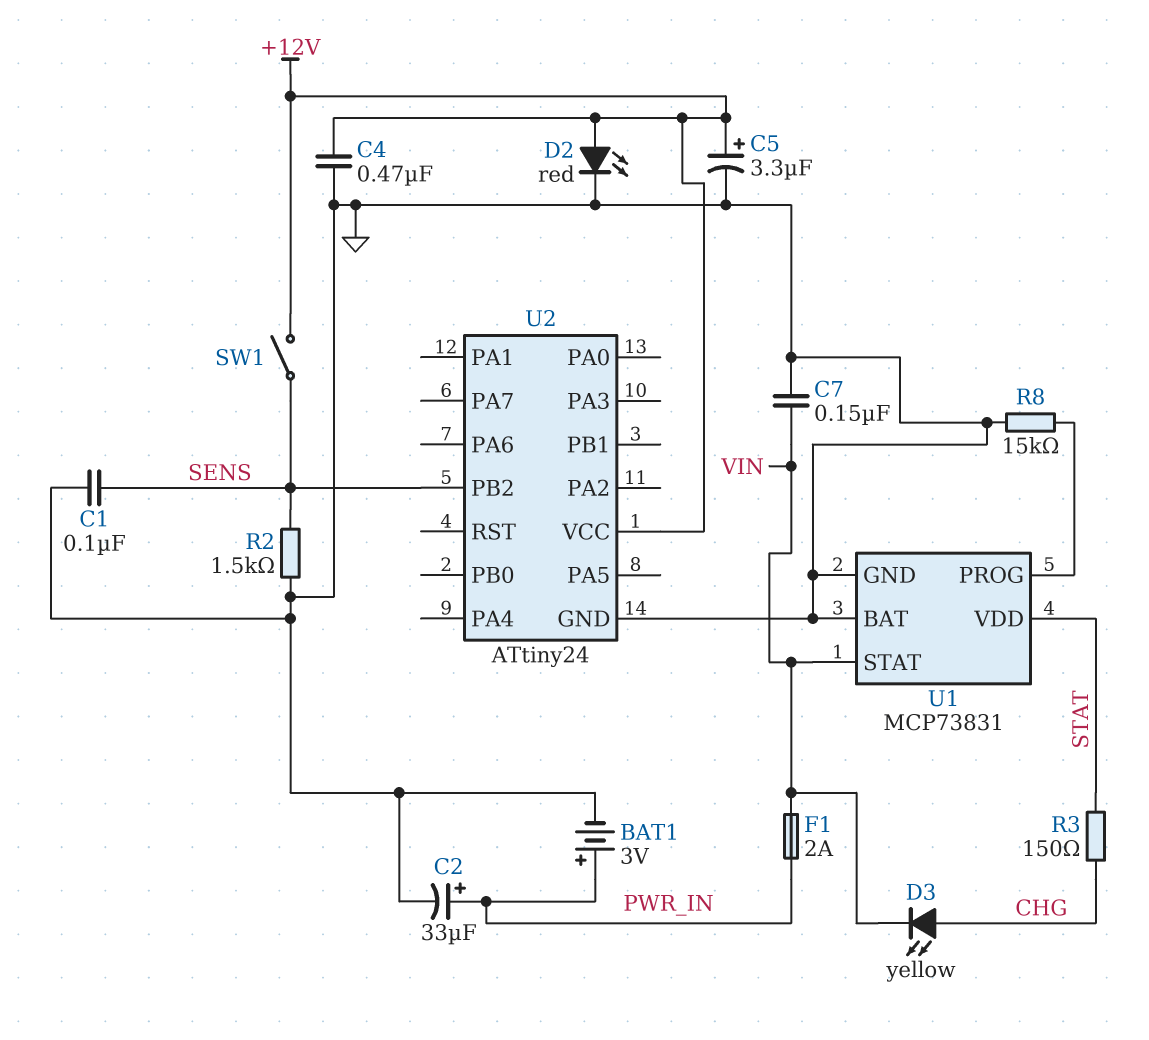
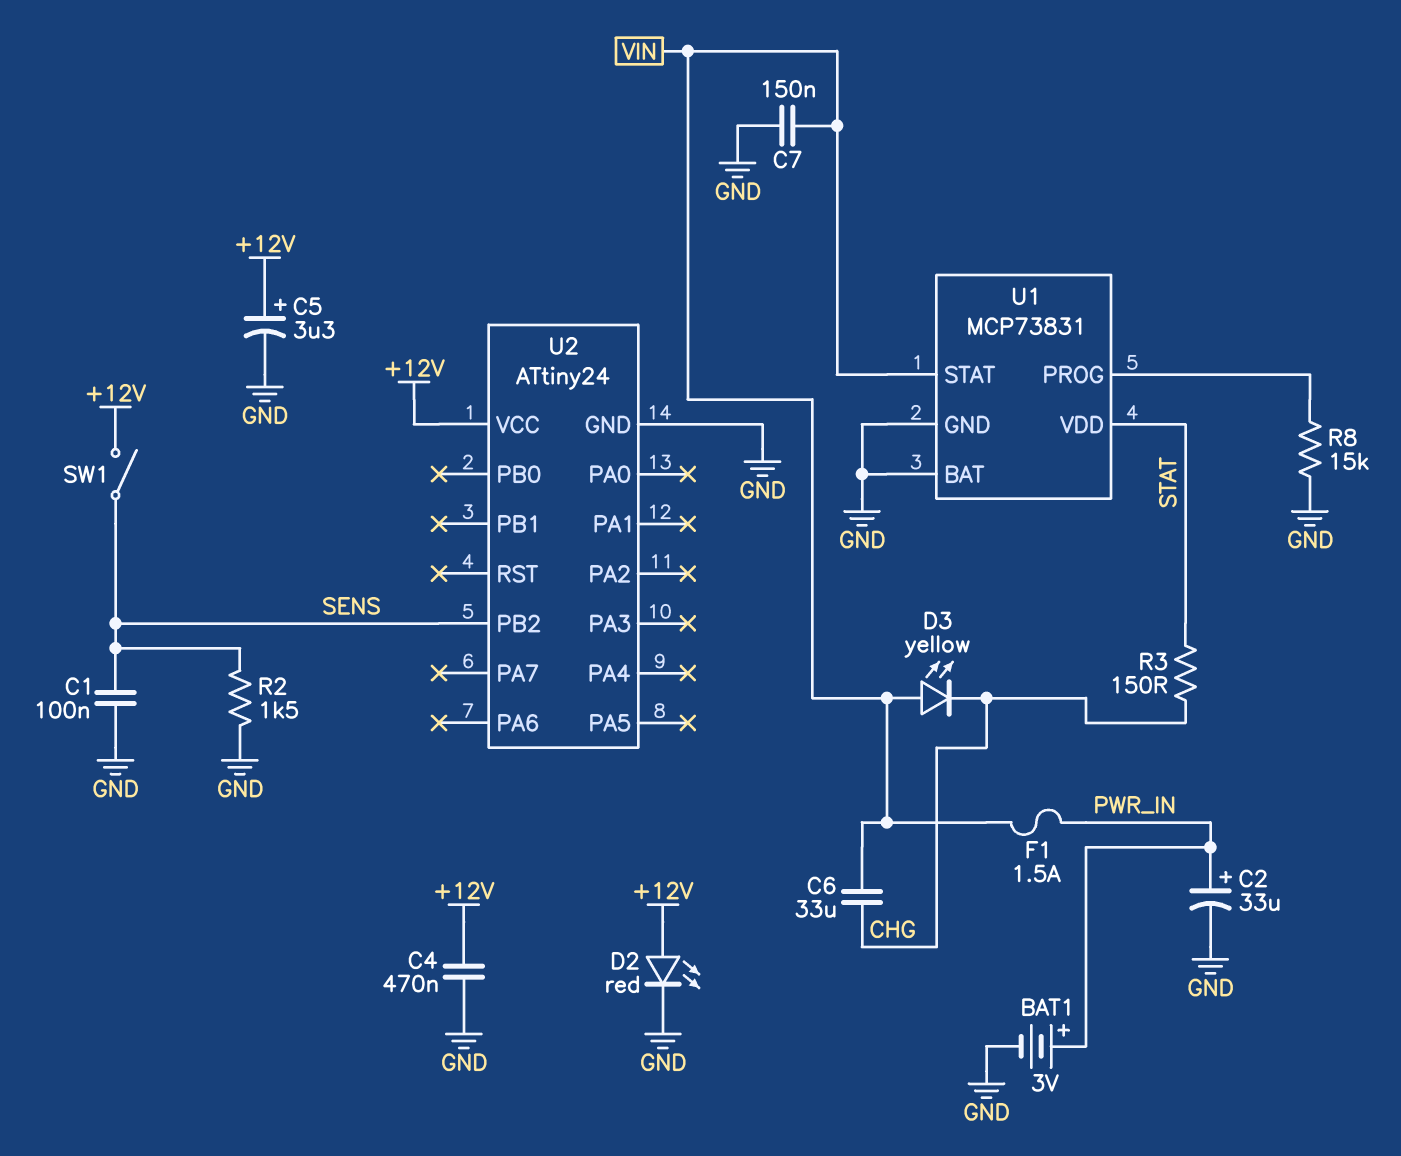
C6: none -> 33uF (CHG, VIN)
D3: LED yellow (A CHG, K VIN) -> LED yellow (A VIN, K CHG)
F1: 2A (PWR_IN, VIN) -> 1.5A (PWR_IN, VIN)

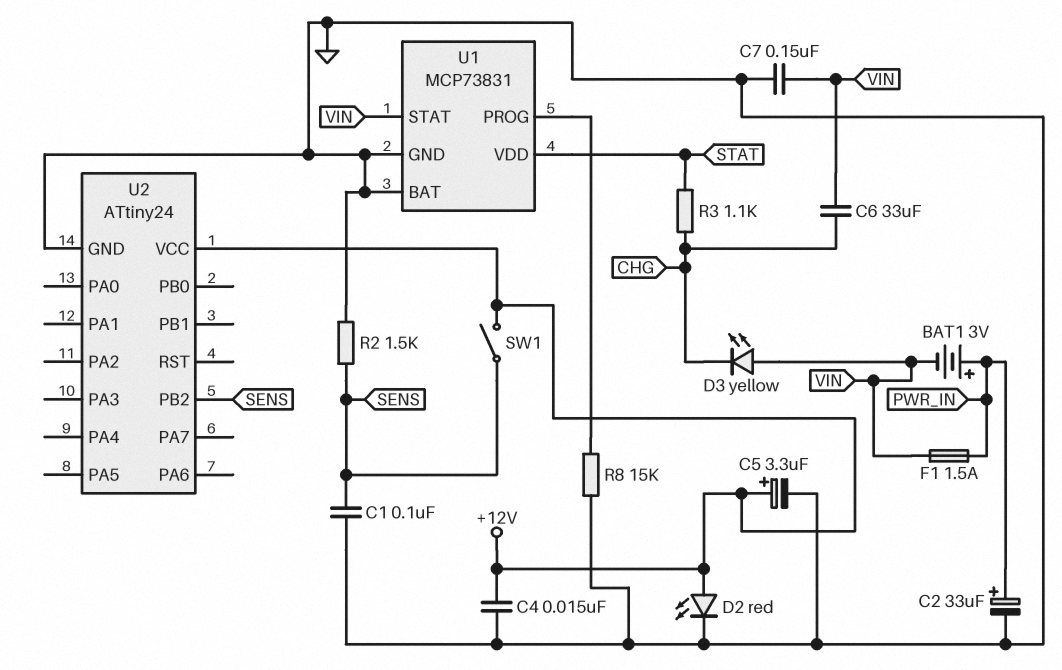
BAT1: 3V (plus PWR_IN, minus GND) -> 3V (plus PWR_IN, minus VIN)
C4: 470nF (+12V, GND) -> 15nF (+12V, GND)
R3: 150 (CHG, STAT) -> 1.1k (CHG, STAT)

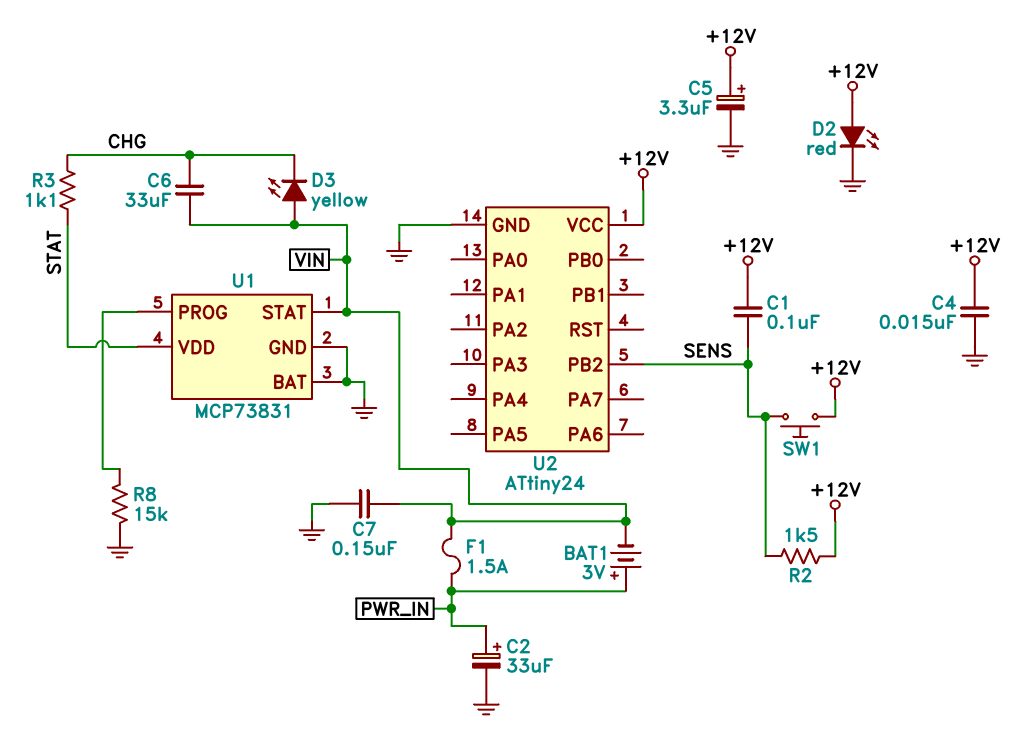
C1: 100nF (GND, SENS) -> 100nF (+12V, SENS)
R2: 1.5k (GND, SENS) -> 1.5k (+12V, SENS)
SW1: switch (+12V, SENS) -> button (+12V, SENS)

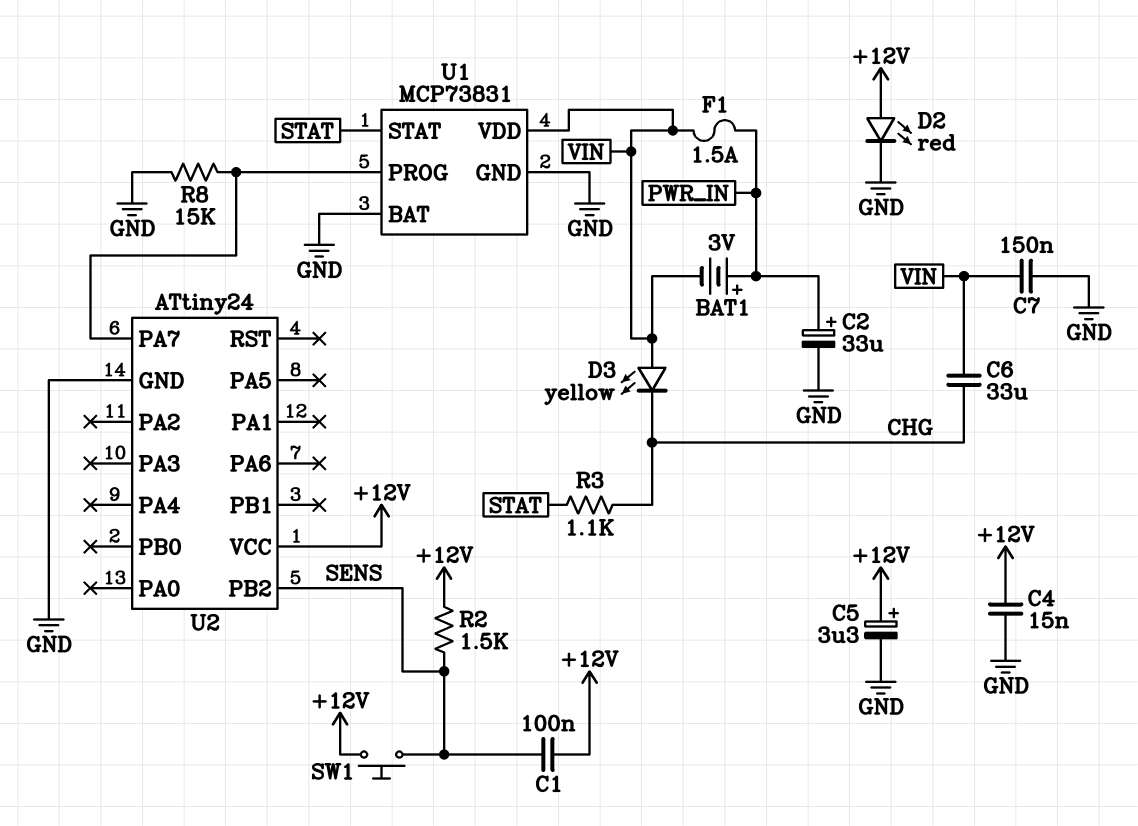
U1 pin STAT: VIN -> STAT
U1 pin VDD: STAT -> VIN
U2 pin PA7: none -> U1/PROG

